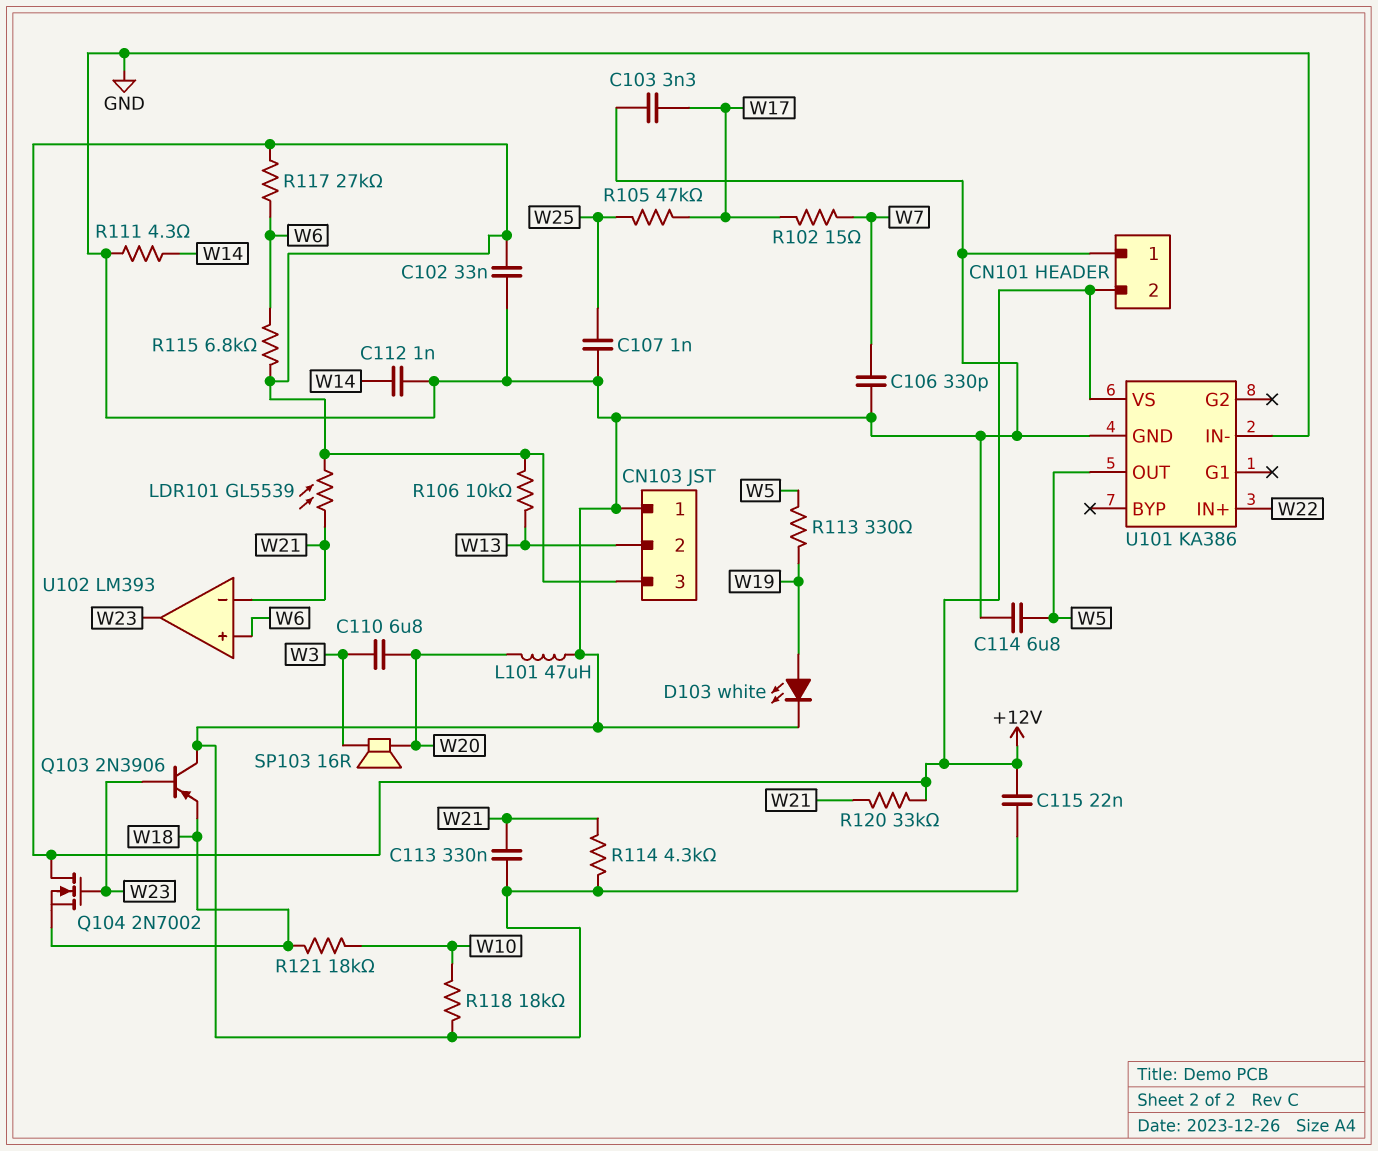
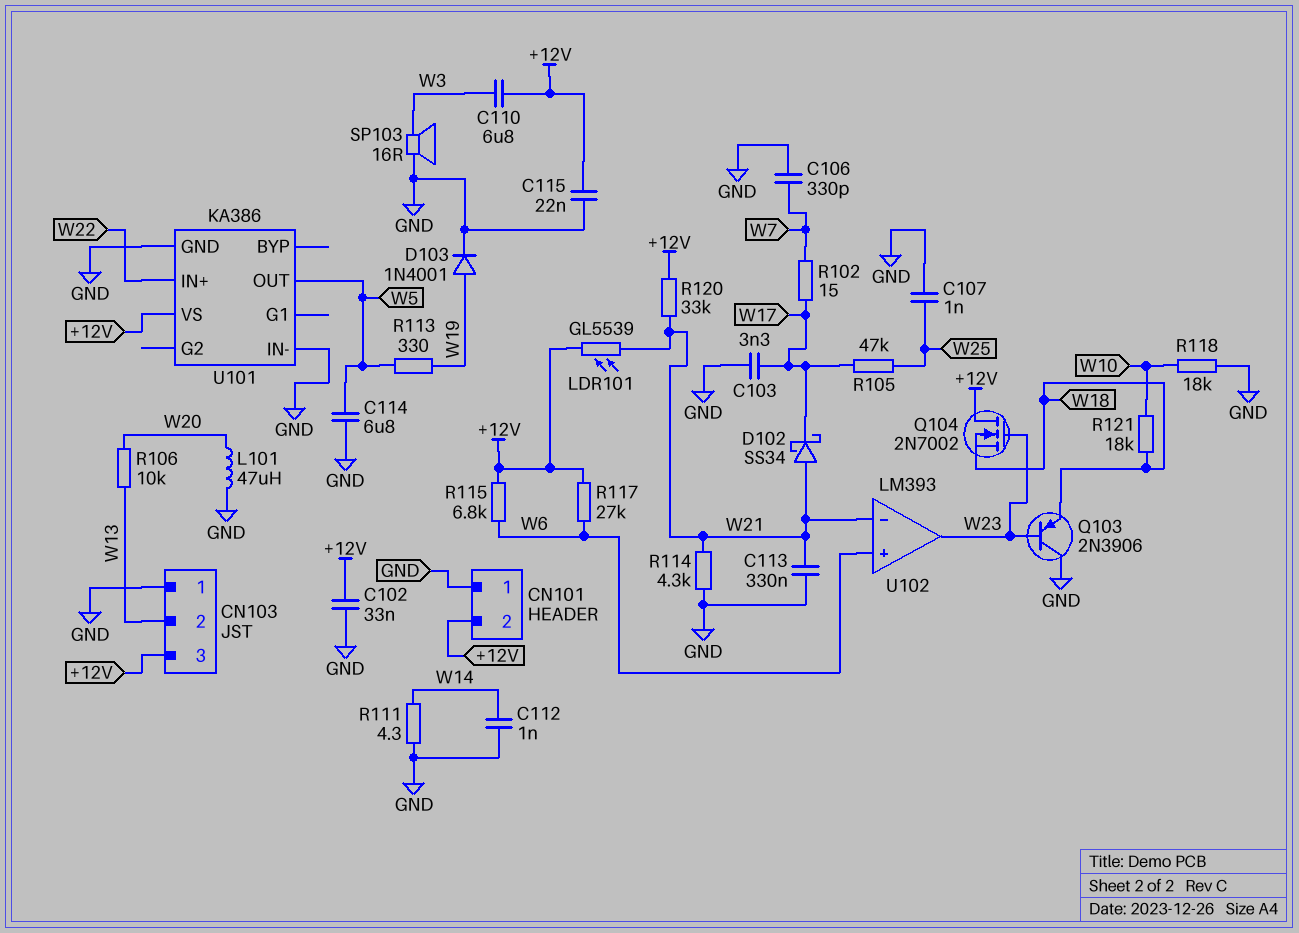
C110: 6.8uF (W3, W20) -> 6.8uF (+12V, W3)
D102: none -> schottky SS34 (A W21, K W17)
D103: LED white (A W19, K GND) -> diode 1N4001 (A W19, K GND)
R106: 10k (+12V, W13) -> 10k (W13, W20)
SP103: speaker 16R (W3, W20) -> speaker 16R (GND, W3)

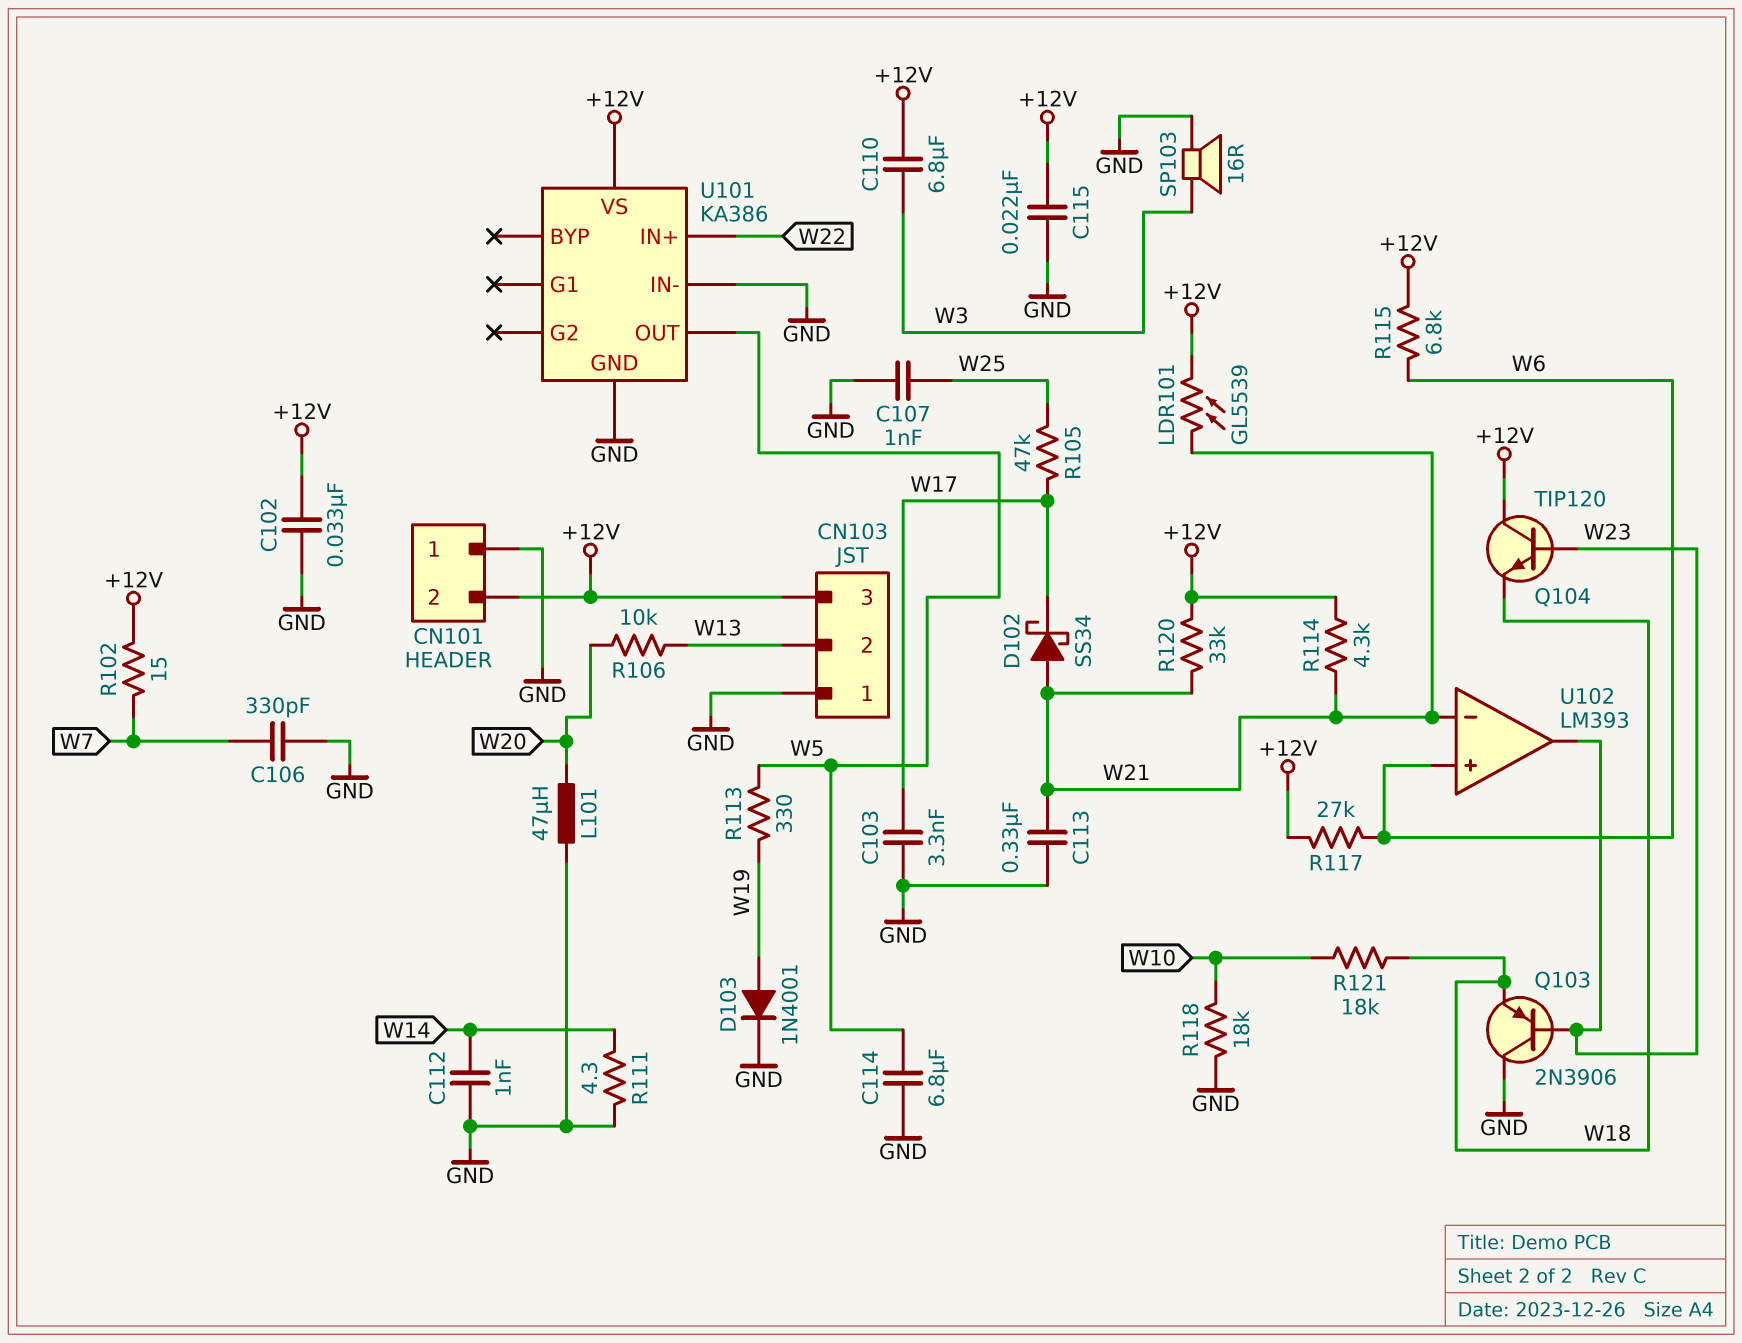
Q104: NMOS 2N7002 (G W23, D +12V, S W18) -> NPN TIP120 (B W23, C +12V, E W18)
R102: 15 (W7, W17) -> 15 (+12V, W7)
R114: 4.3k (GND, W21) -> 4.3k (+12V, W21)

